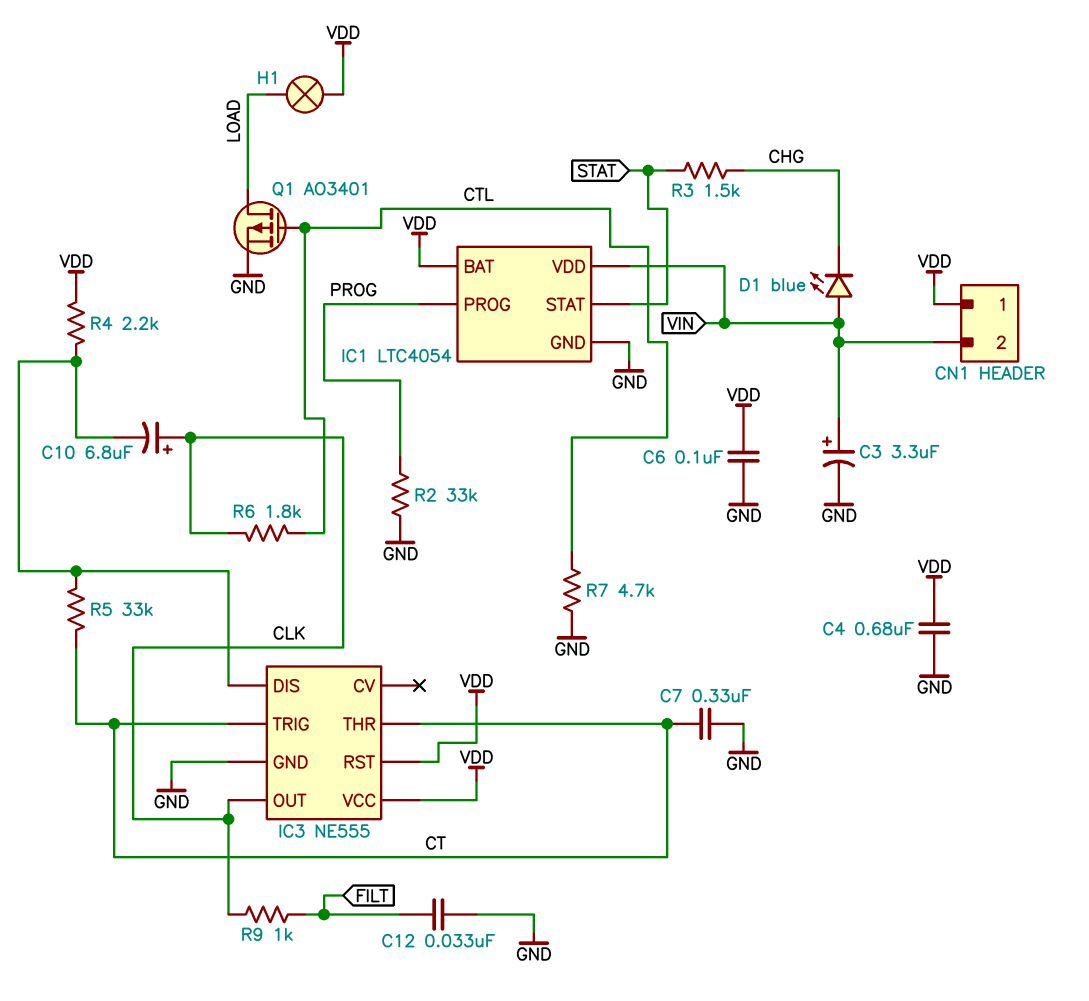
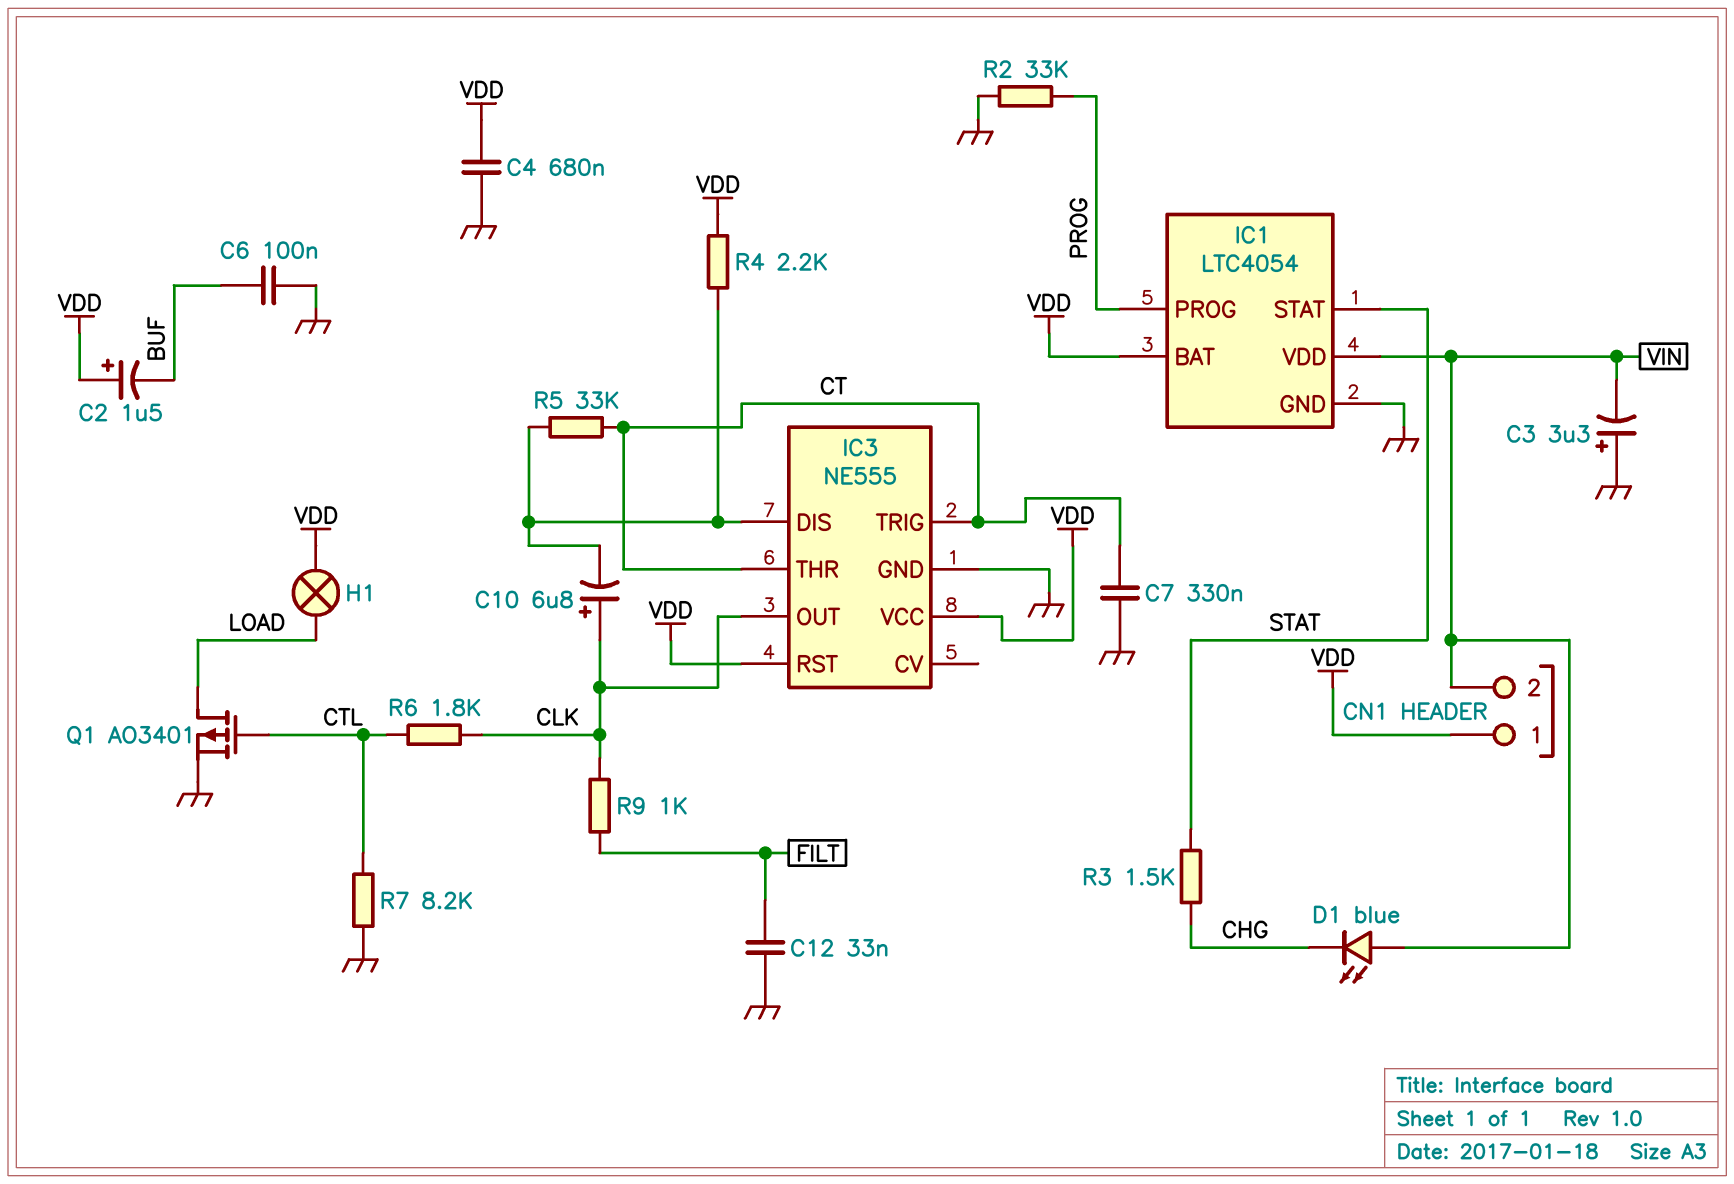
C2: none -> 1.5uF (plus VDD, minus BUF)
C3: 3.3uF (plus VIN, minus GND) -> 3.3uF (plus GND, minus VIN)
C6: 100nF (GND, VDD) -> 100nF (BUF, GND)
R7: 4.7k (CTL, GND) -> 8.2k (CTL, GND)

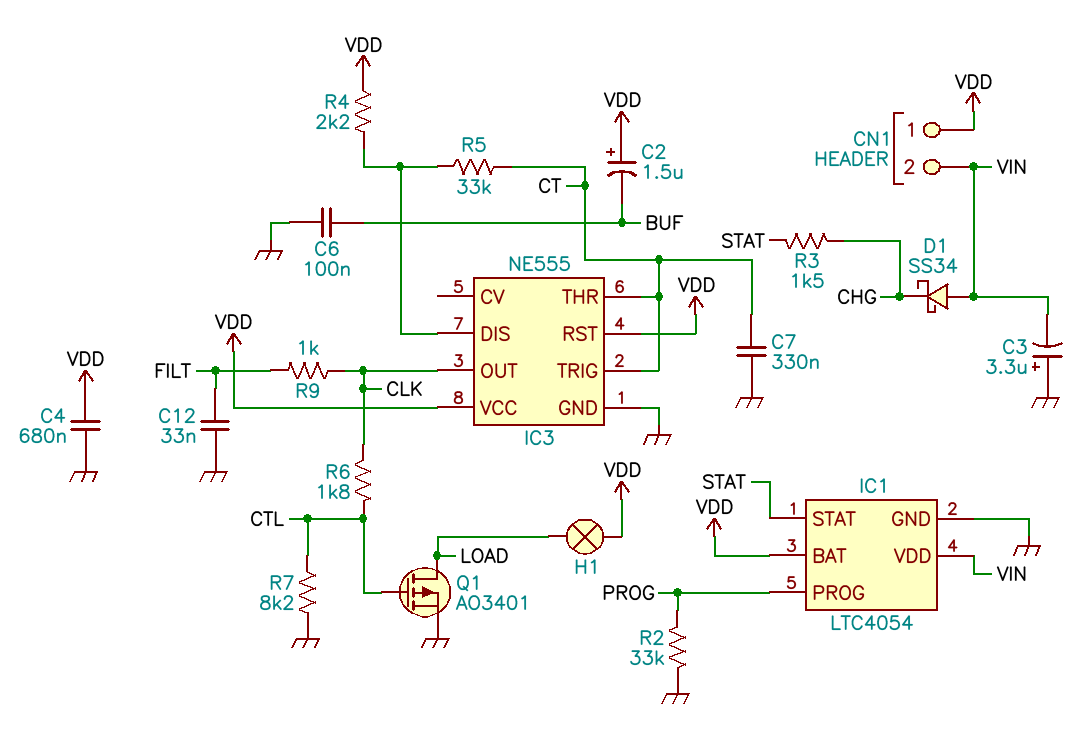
C10: 6.8uF (plus CLK, minus IC3/DIS) -> none
D1: LED blue (A VIN, K CHG) -> schottky SS34 (A VIN, K CHG)

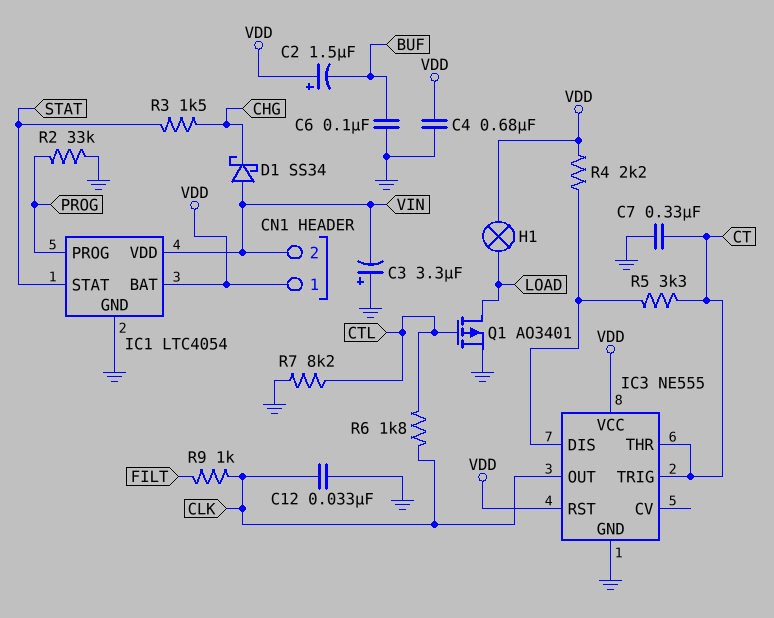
C12: 33nF (FILT, GND) -> 33nF (CLK, GND)
R5: 33k (CT, IC3/DIS) -> 3.3k (CT, IC3/DIS)

